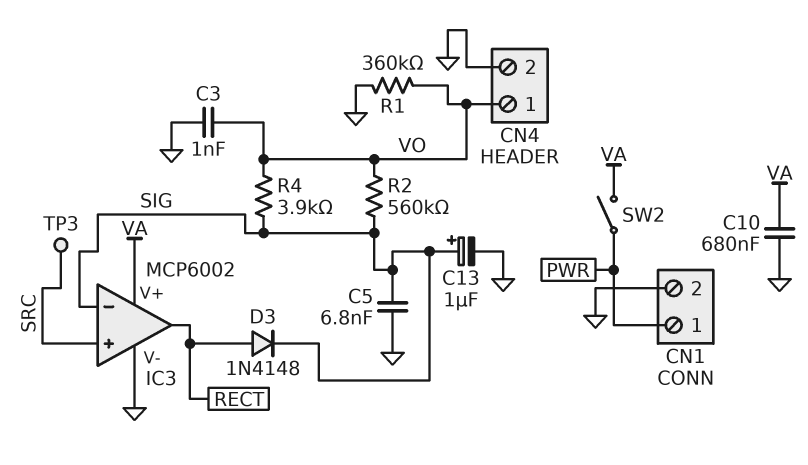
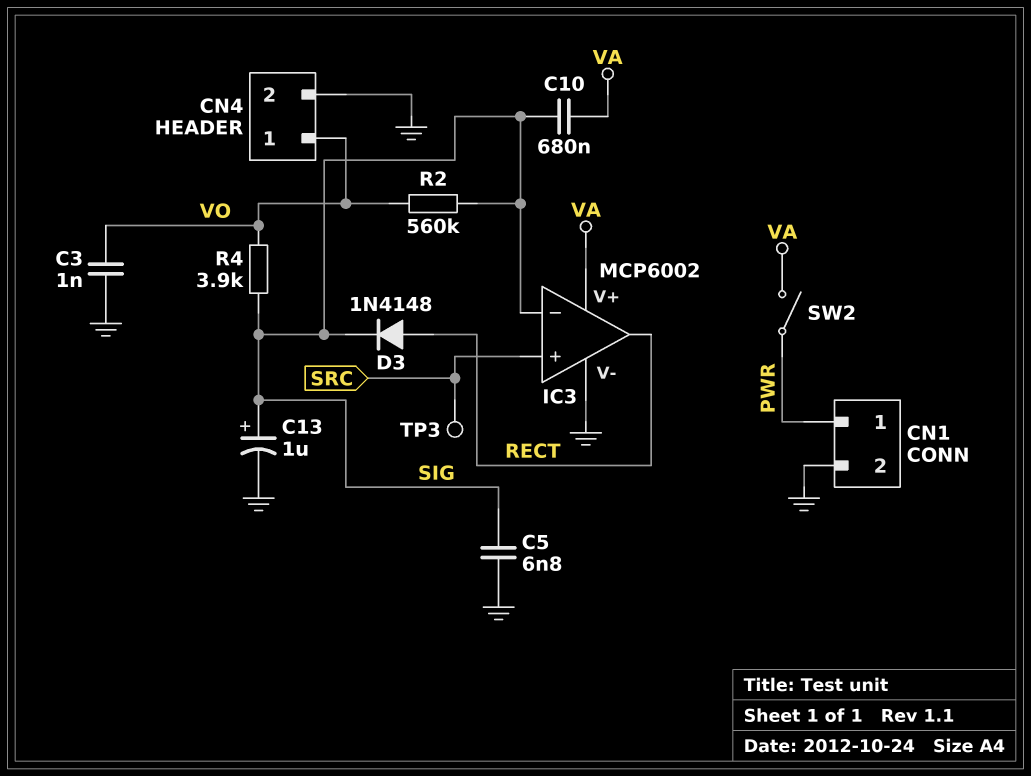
C10: 680nF (GND, VA) -> 680nF (SIG, VA)
R1: 360k (GND, VO) -> none

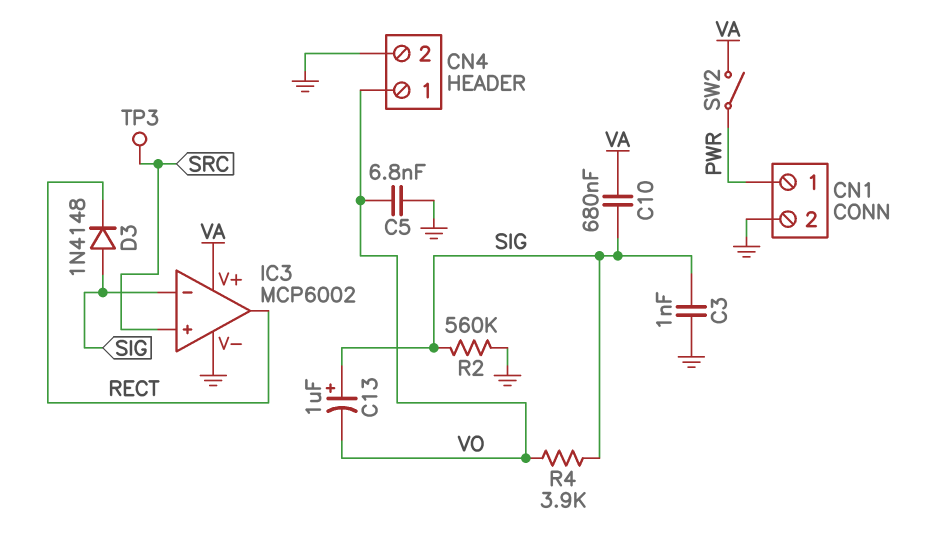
C3: 1nF (GND, VO) -> 1nF (GND, SIG)
C5: 6.8nF (GND, SIG) -> 6.8nF (GND, VO)
C13: 1uF (plus SIG, minus GND) -> 1uF (plus SIG, minus VO)
D3: diode 1N4148 (A RECT, K SIG) -> diode 1N4148 (A SIG, K RECT)
R2: 560k (SIG, VO) -> 560k (GND, SIG)

